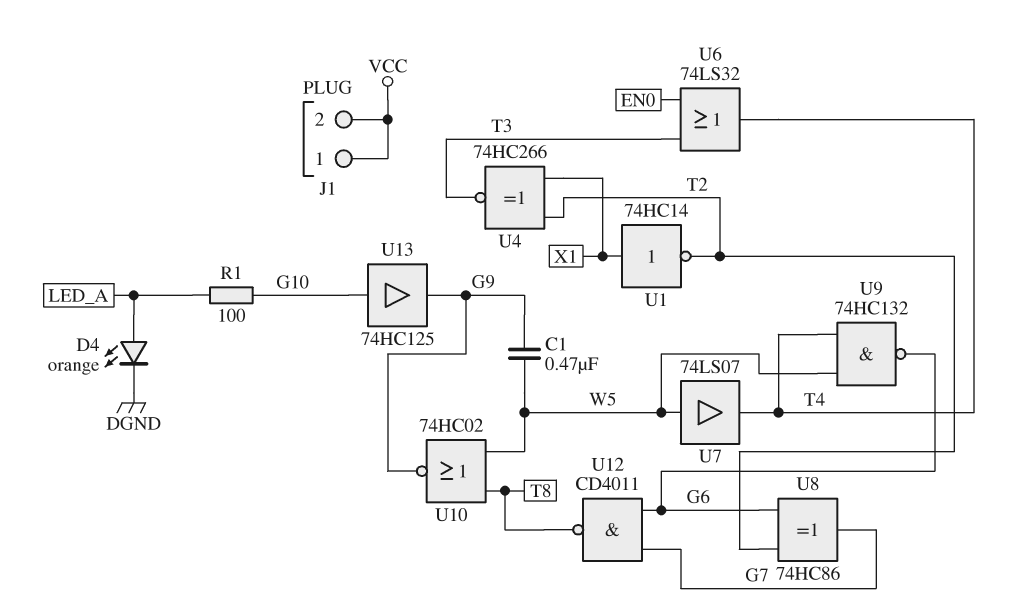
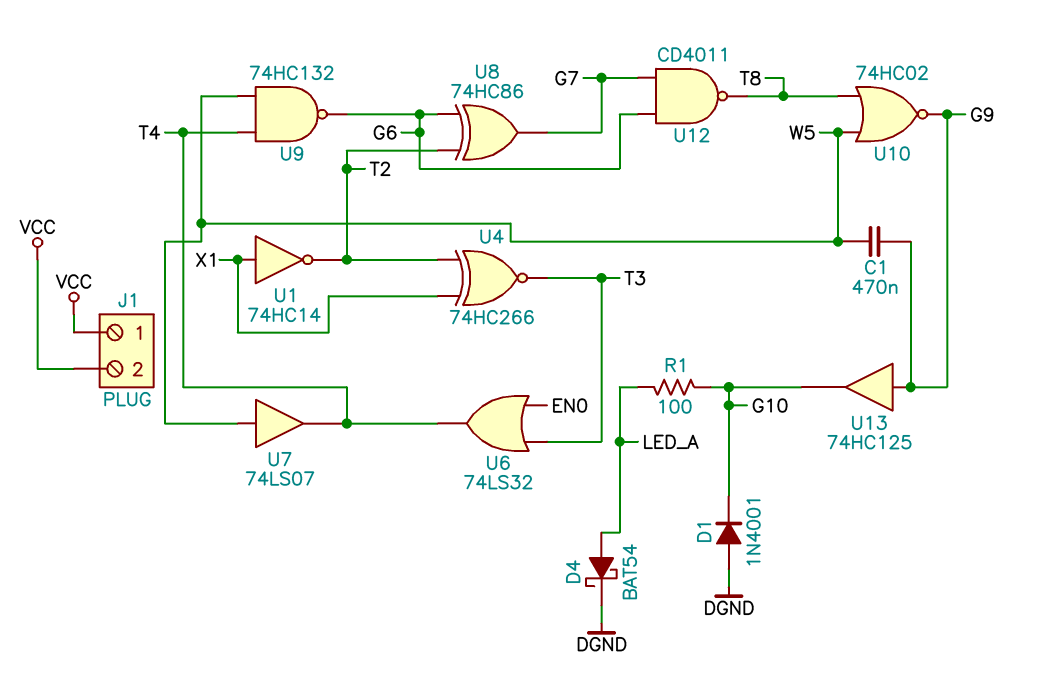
D1: none -> diode 1N4001 (A DGND, K G10)
D4: LED orange (A LED_A, K DGND) -> schottky BAT54 (A LED_A, K DGND)
U13: buffer 74HC125 (in G10, out G9) -> buffer 74HC125 (in G9, out G10)

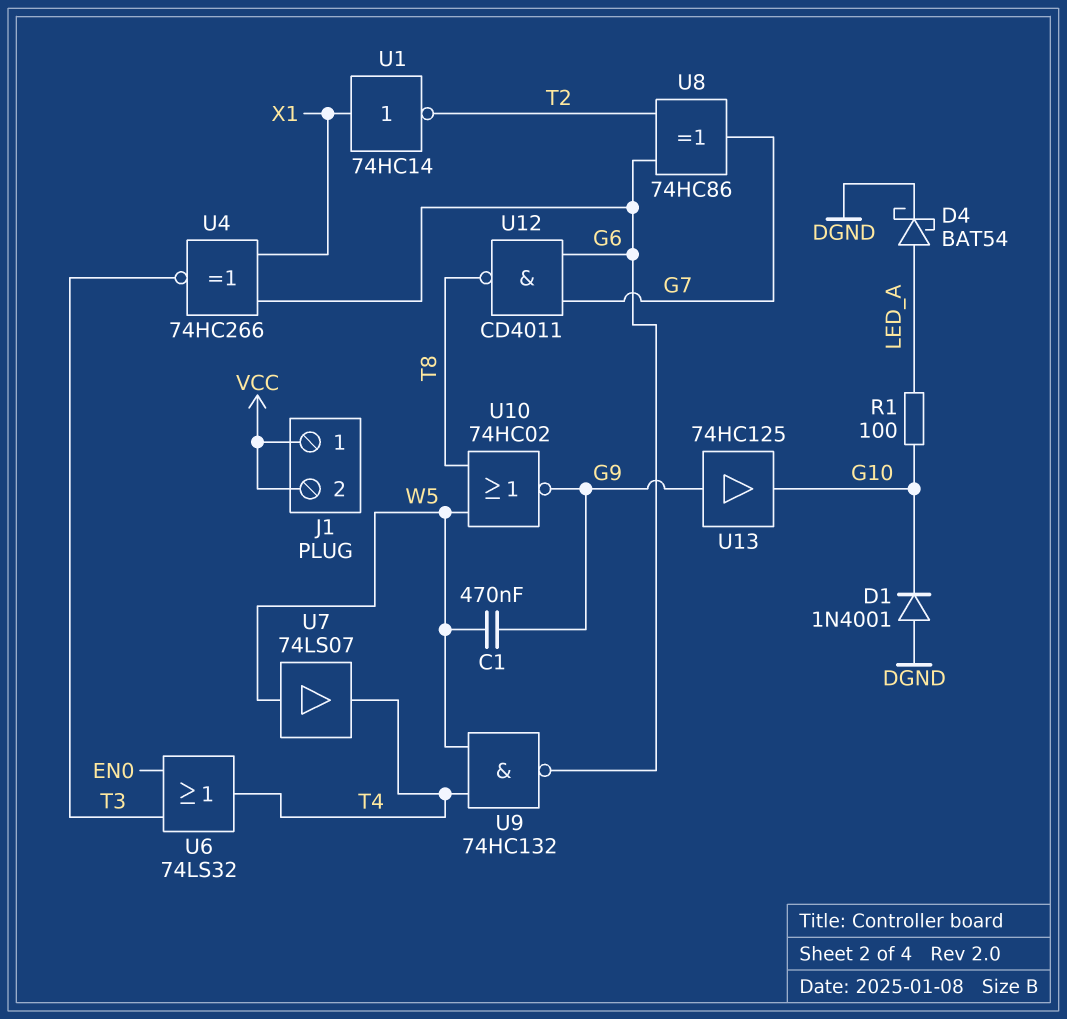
U4: XNOR 74HC266 (in T2, in X1, out T3) -> XNOR 74HC266 (in G6, in X1, out T3)

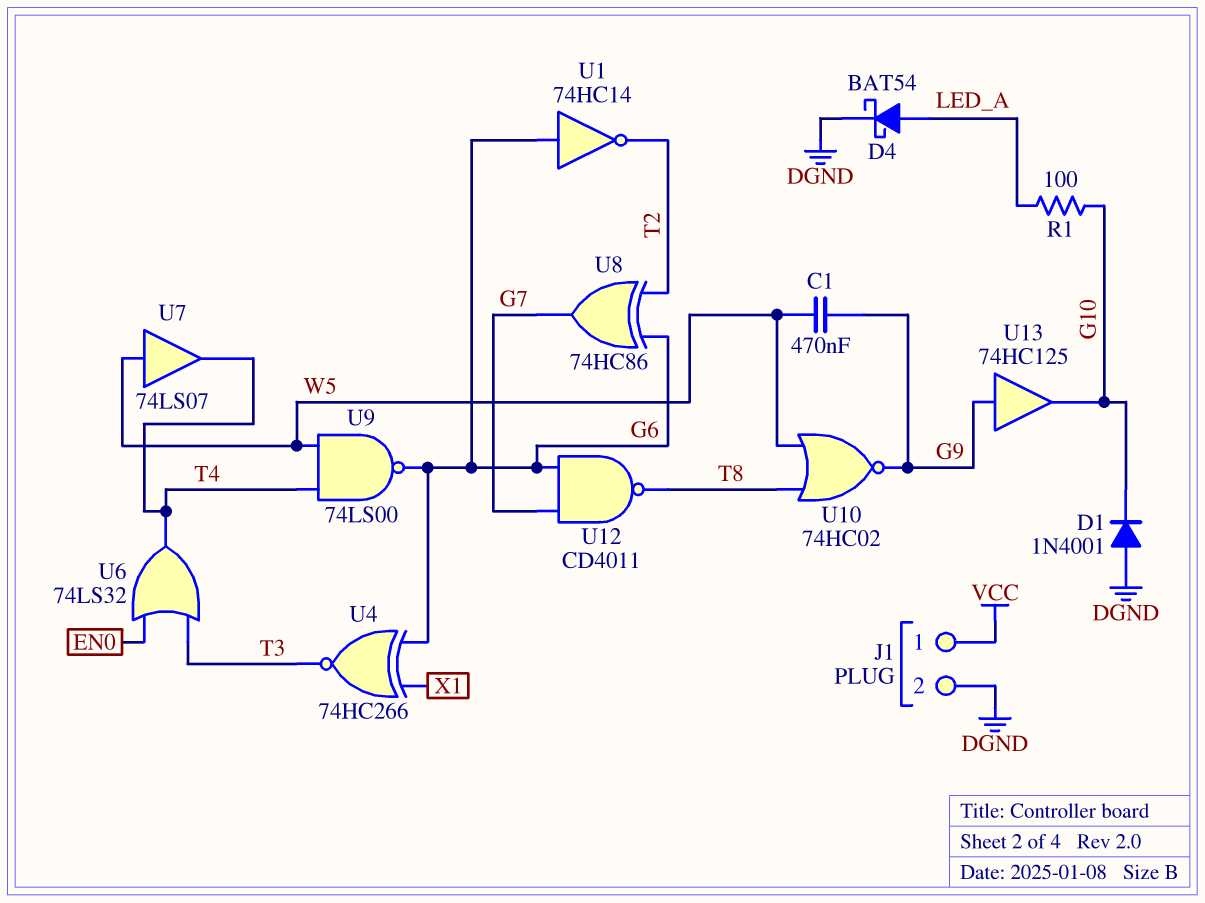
J1 pin 2: VCC -> DGND
U1: NOT 74HC14 (in X1, out T2) -> NOT 74HC14 (in G6, out T2)
U9: NAND 74HC132 (in T4, in W5, out G6) -> NAND 74LS00 (in T4, in W5, out G6)

